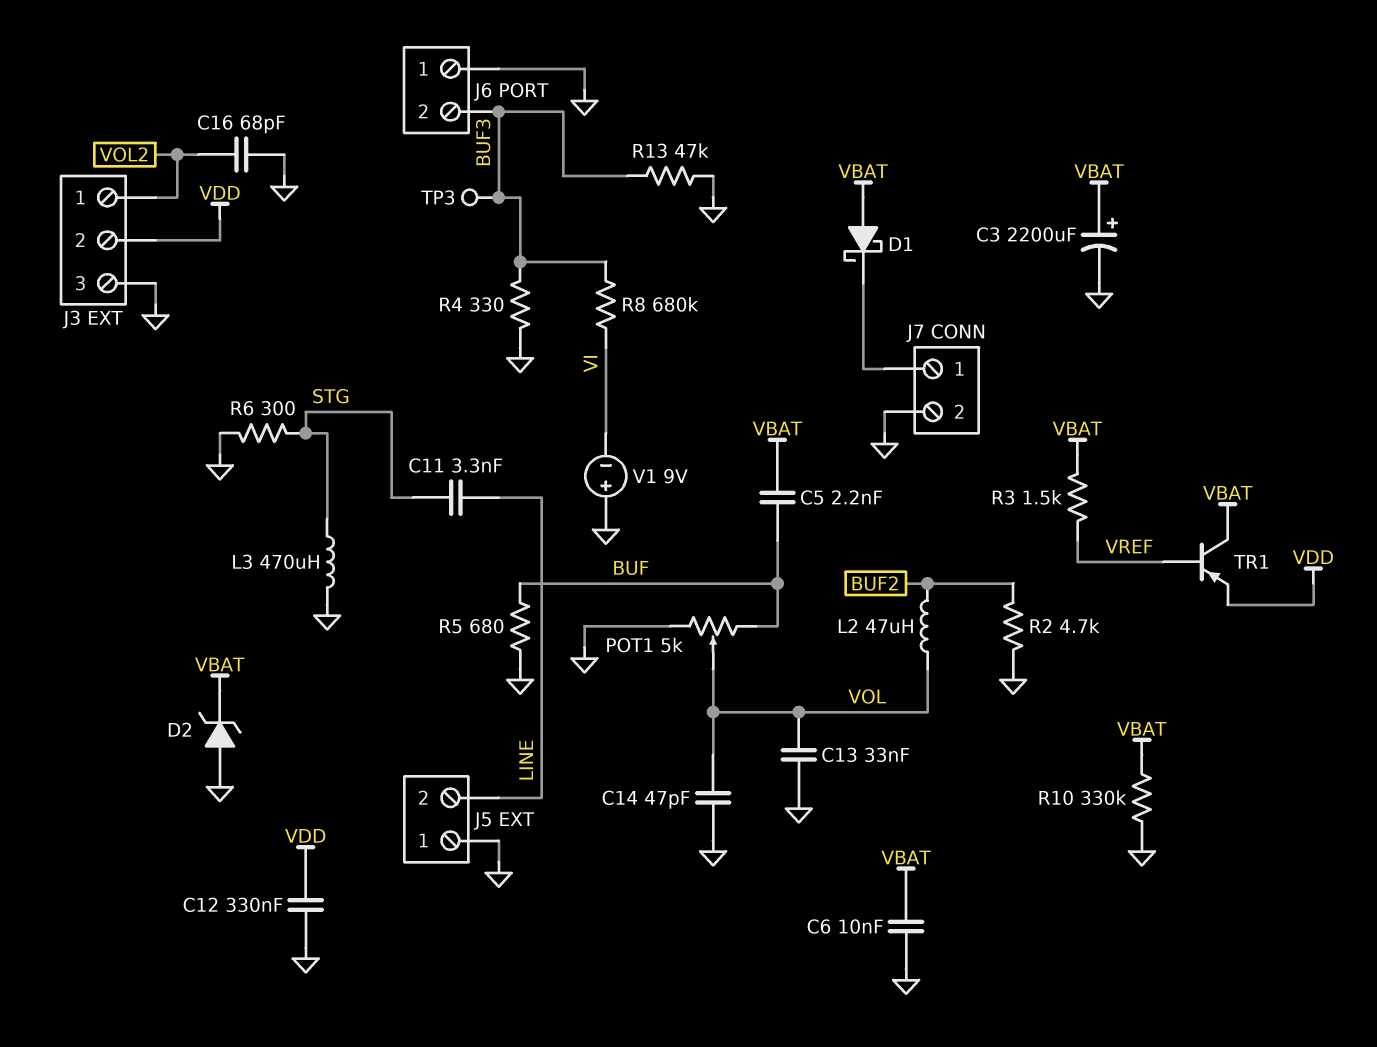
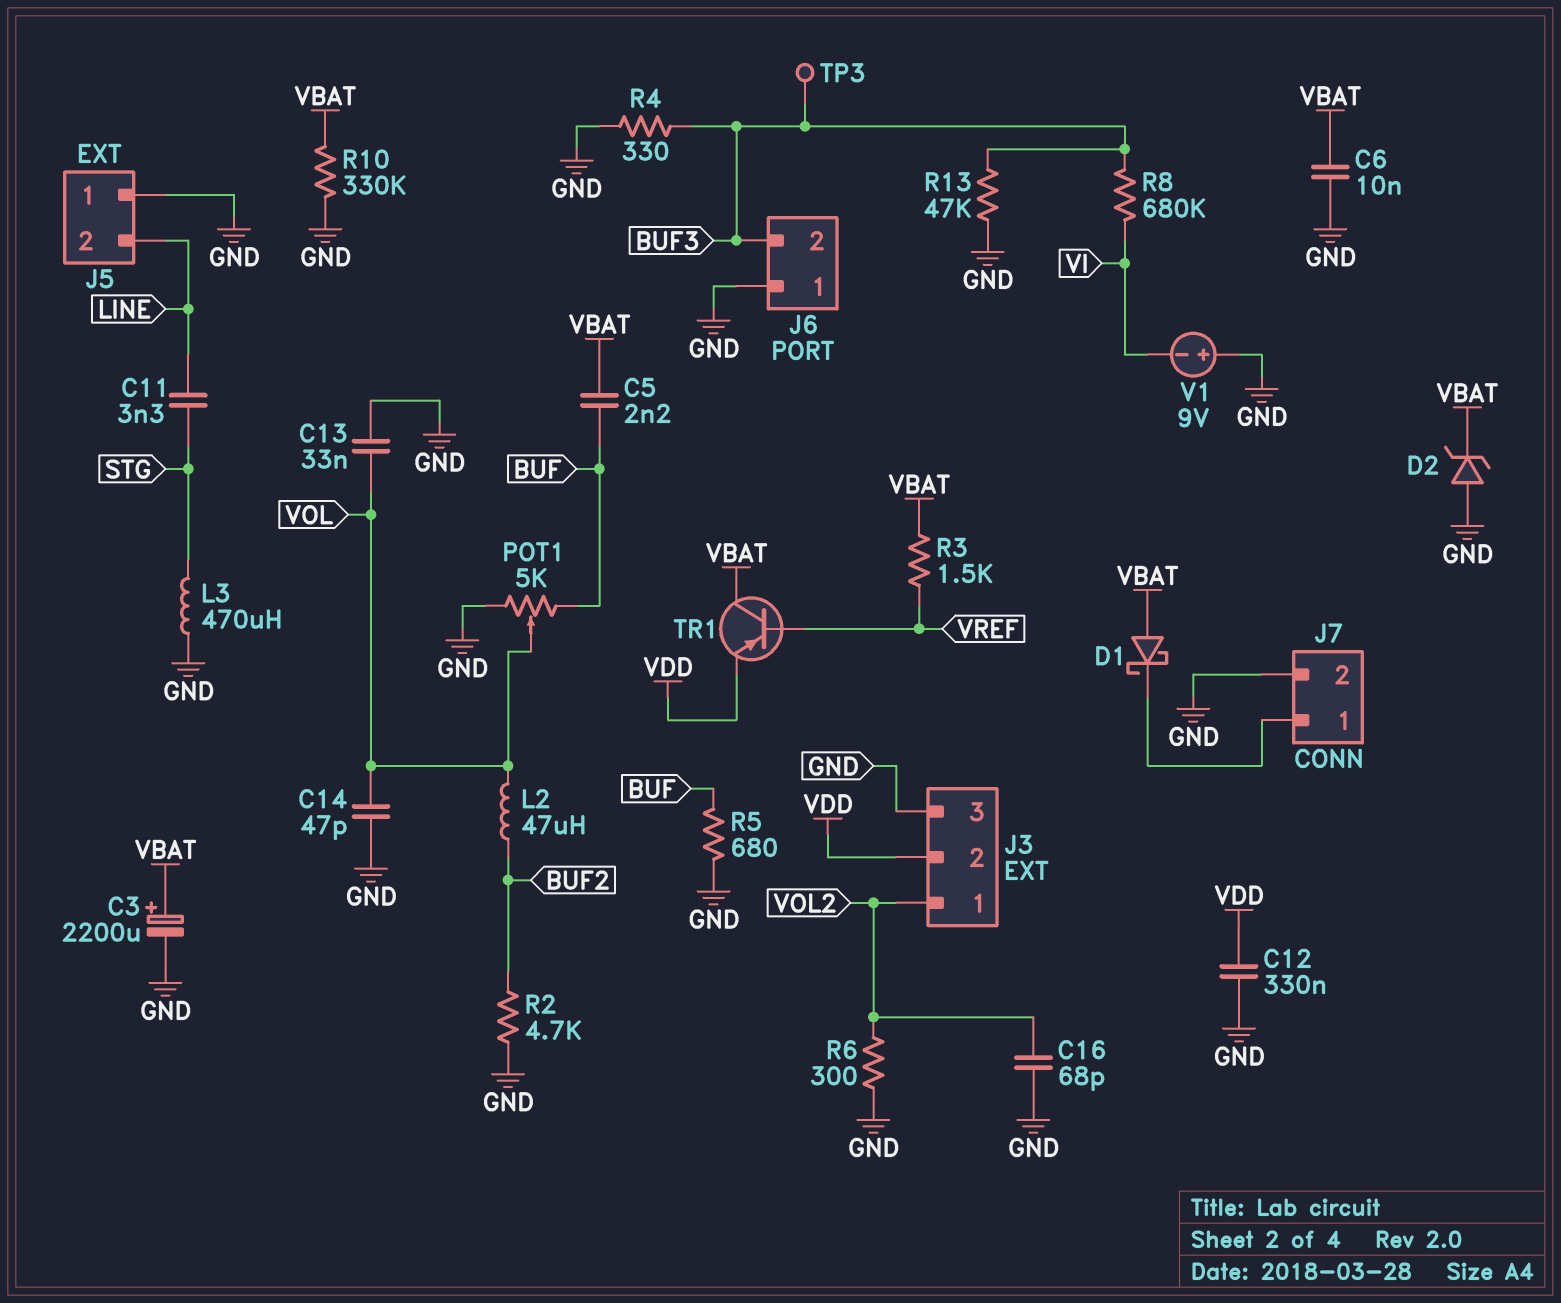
R6: 300 (GND, STG) -> 300 (GND, VOL2)

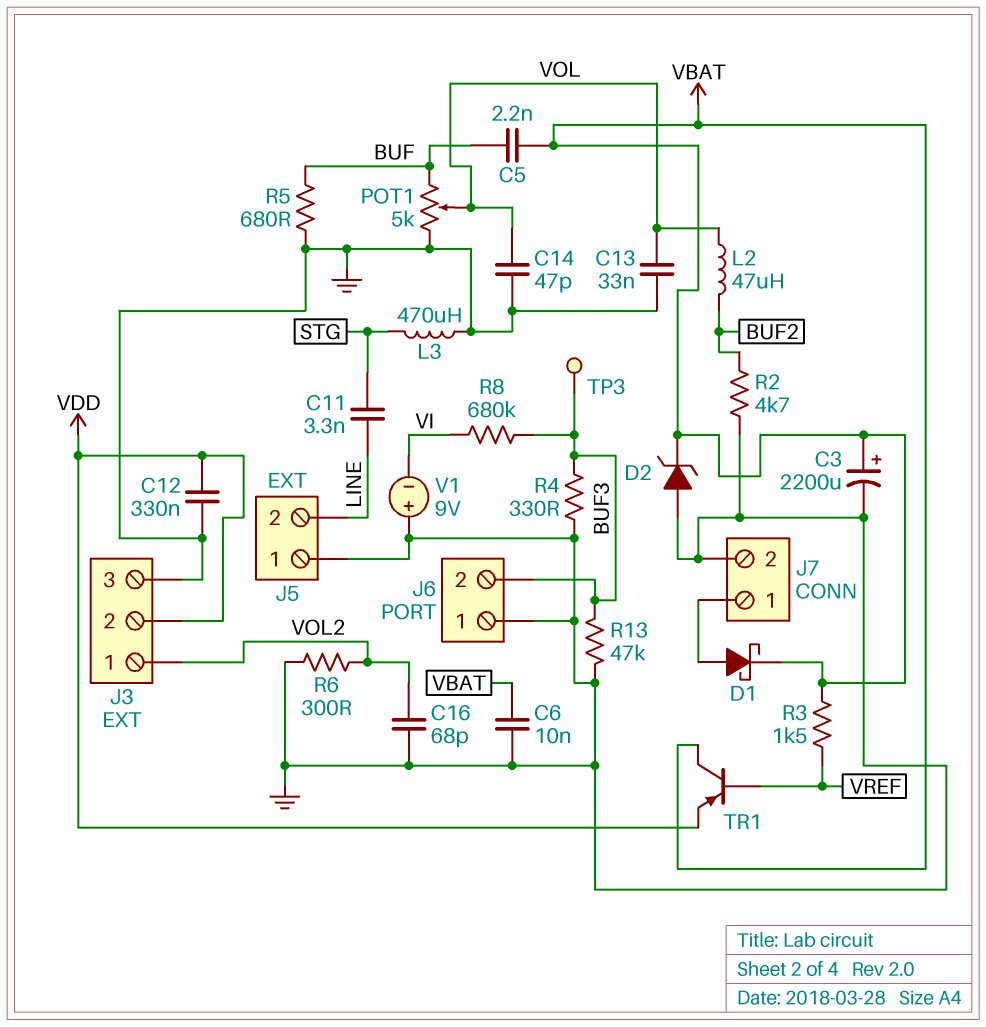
D1: schottky (A VBAT, K J7/1) -> schottky (A J7/1, K VBAT)
R10: 330k (GND, VBAT) -> none

